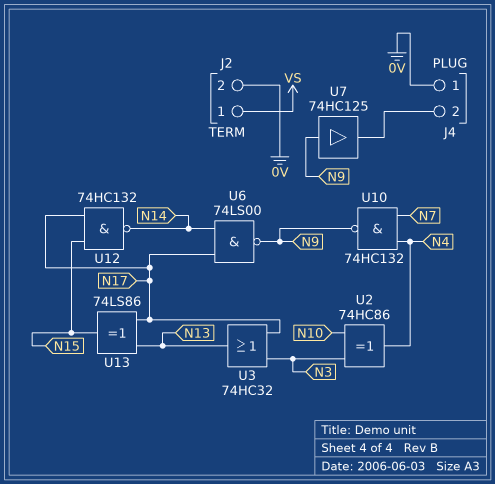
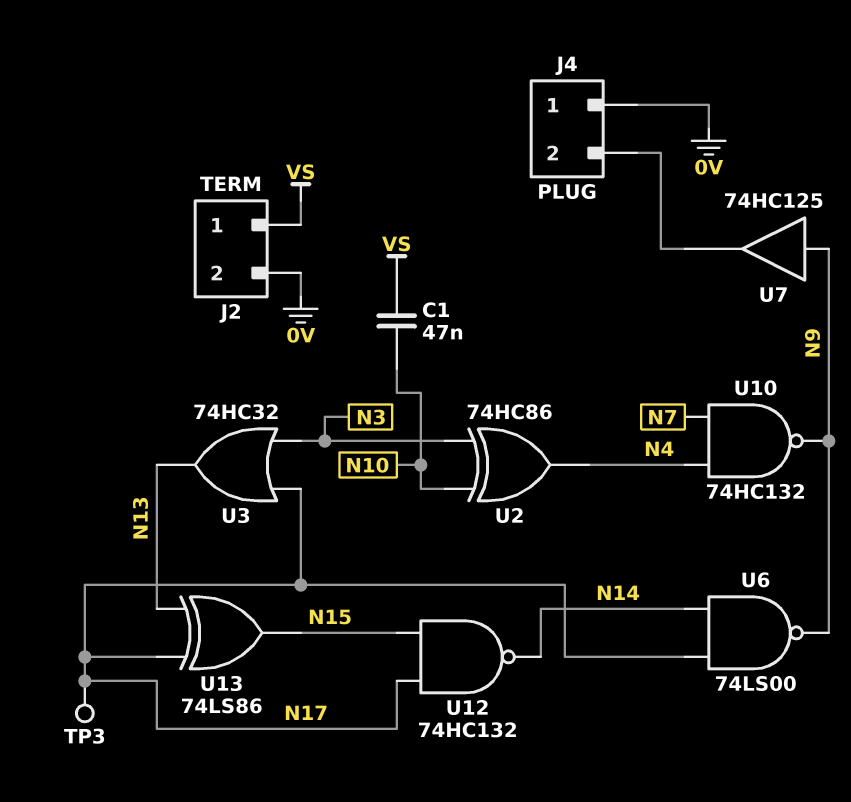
C1: none -> 47nF (N10, VS)
TP3: none -> test point (N17)

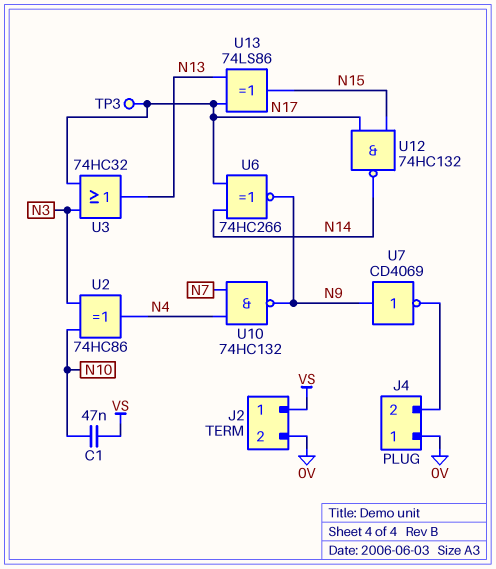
U6: NAND 74LS00 (in N14, in N17, out N9) -> XNOR 74HC266 (in N14, in N17, out N9)
U7: buffer 74HC125 (in N9, out J4/2) -> NOT CD4069 (in N9, out J4/2)

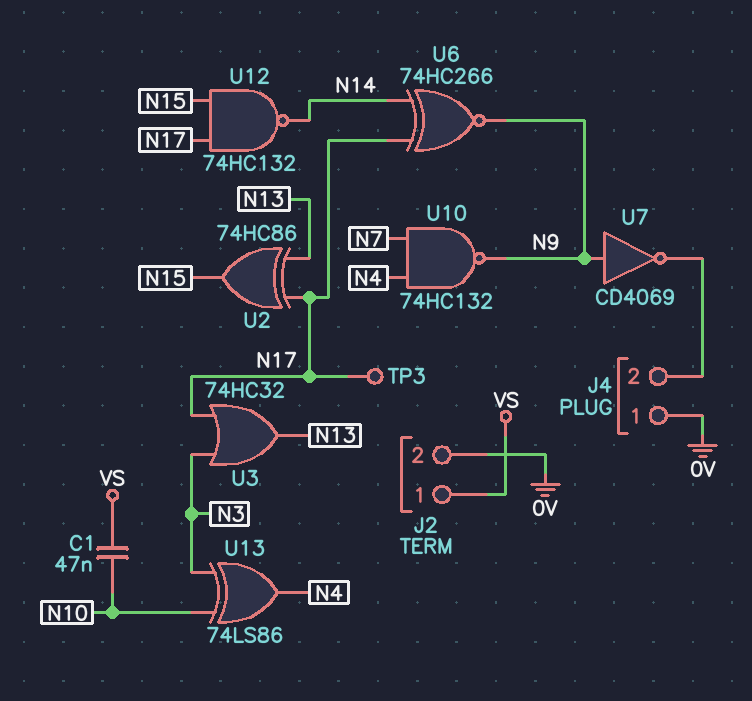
U2: XOR 74HC86 (in N3, in N10, out N4) -> XOR 74HC86 (in N13, in N17, out N15)
U13: XOR 74LS86 (in N13, in N17, out N15) -> XOR 74LS86 (in N3, in N10, out N4)

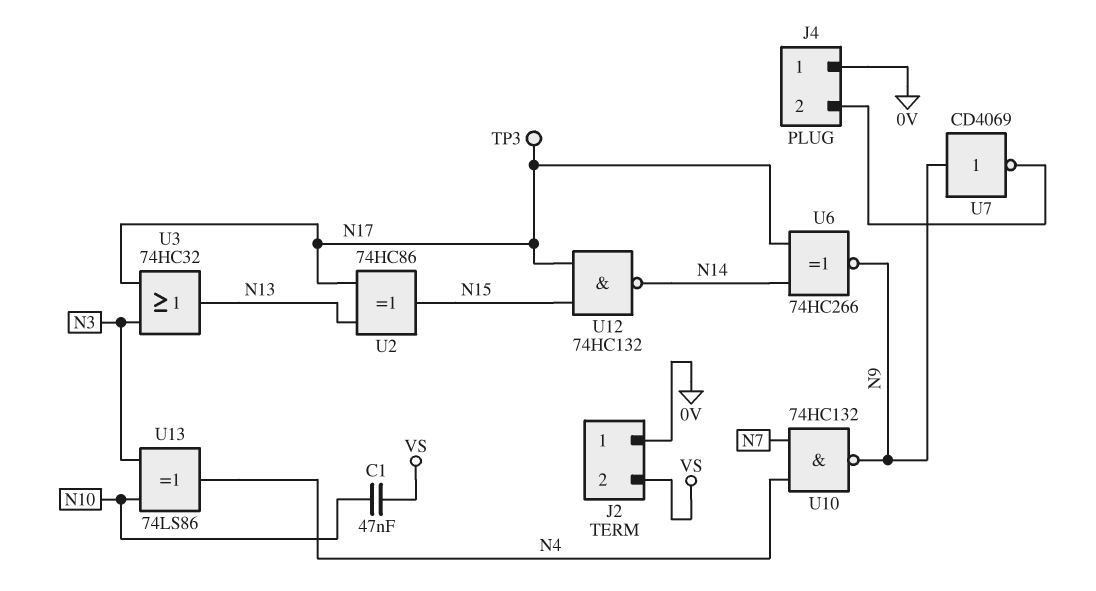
J2 pin 1: VS -> 0V
J2 pin 2: 0V -> VS

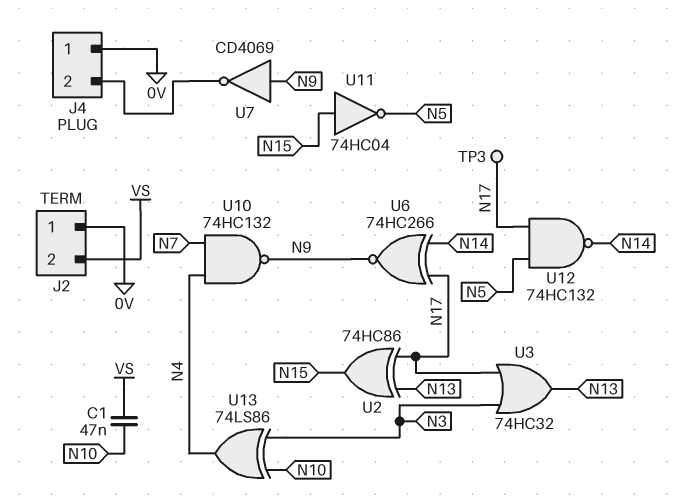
U11: none -> NOT 74HC04 (in N15, out N5)
U12: NAND 74HC132 (in N15, in N17, out N14) -> NAND 74HC132 (in N5, in N17, out N14)

